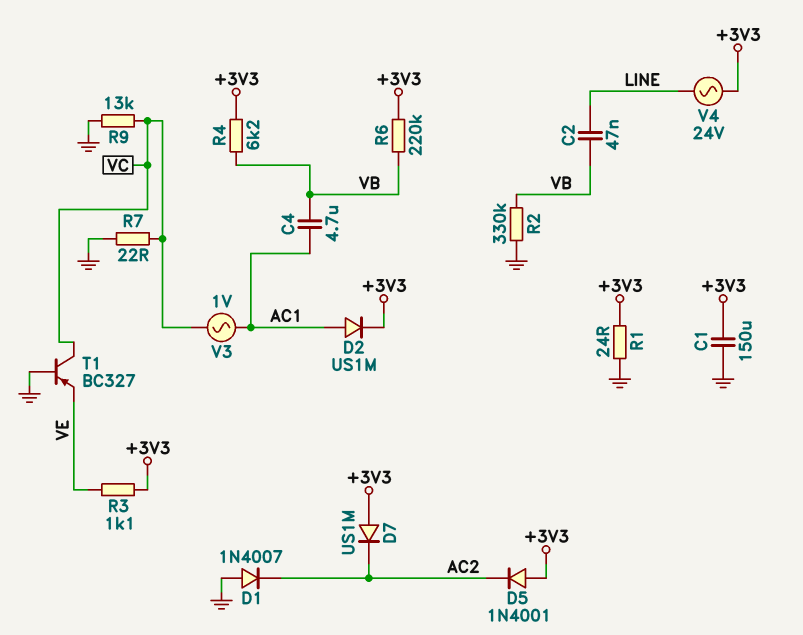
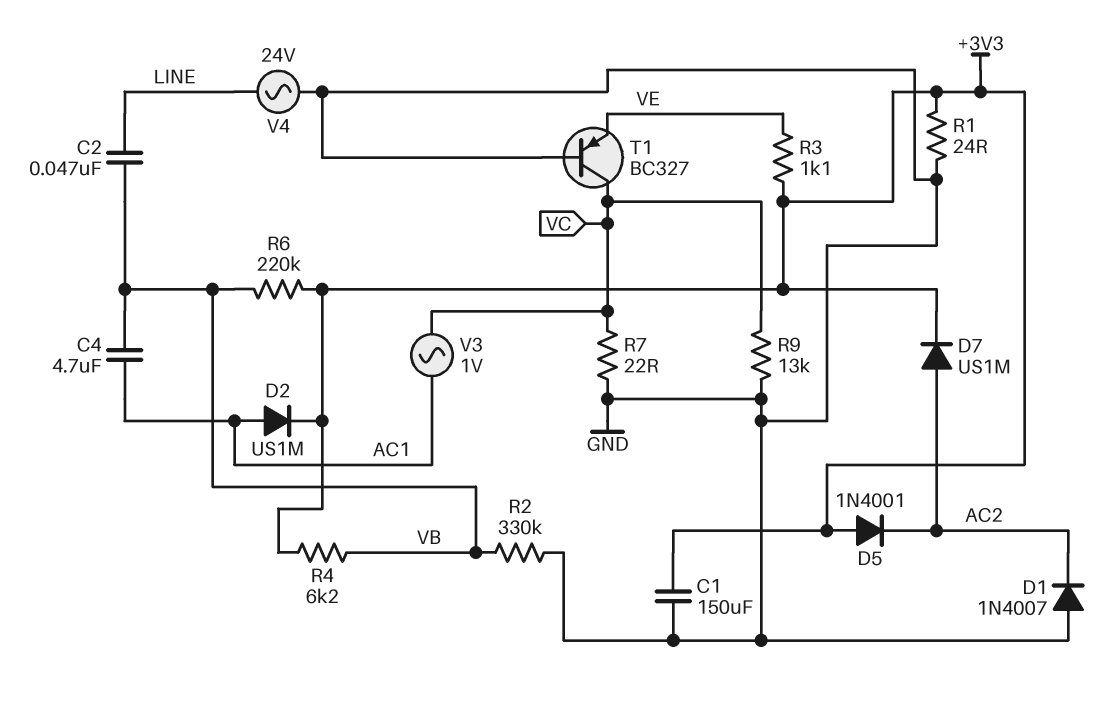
D7: diode US1M (A +3V3, K AC2) -> diode US1M (A AC2, K +3V3)
V4: AC 24V (+3V3, LINE) -> AC 24V (GND, LINE)

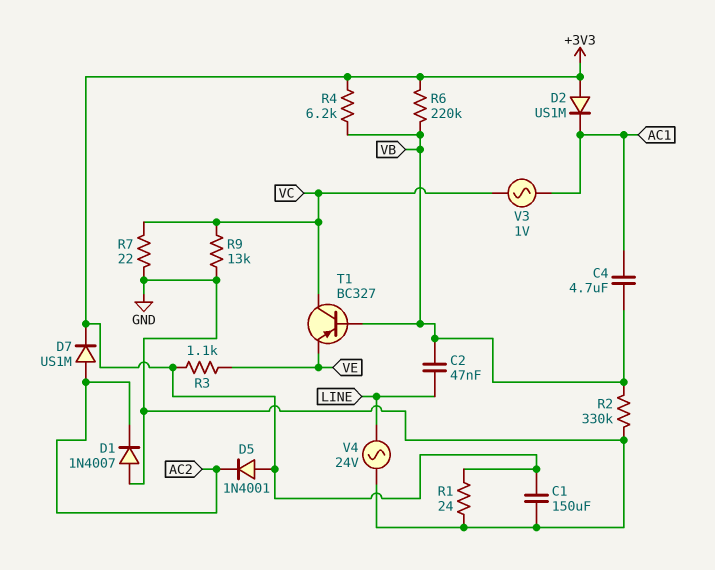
D2: diode US1M (A AC1, K +3V3) -> diode US1M (A +3V3, K AC1)
T1: PNP BC327 (B GND, C VC, E VE) -> PNP BC327 (B VB, C VC, E VE)

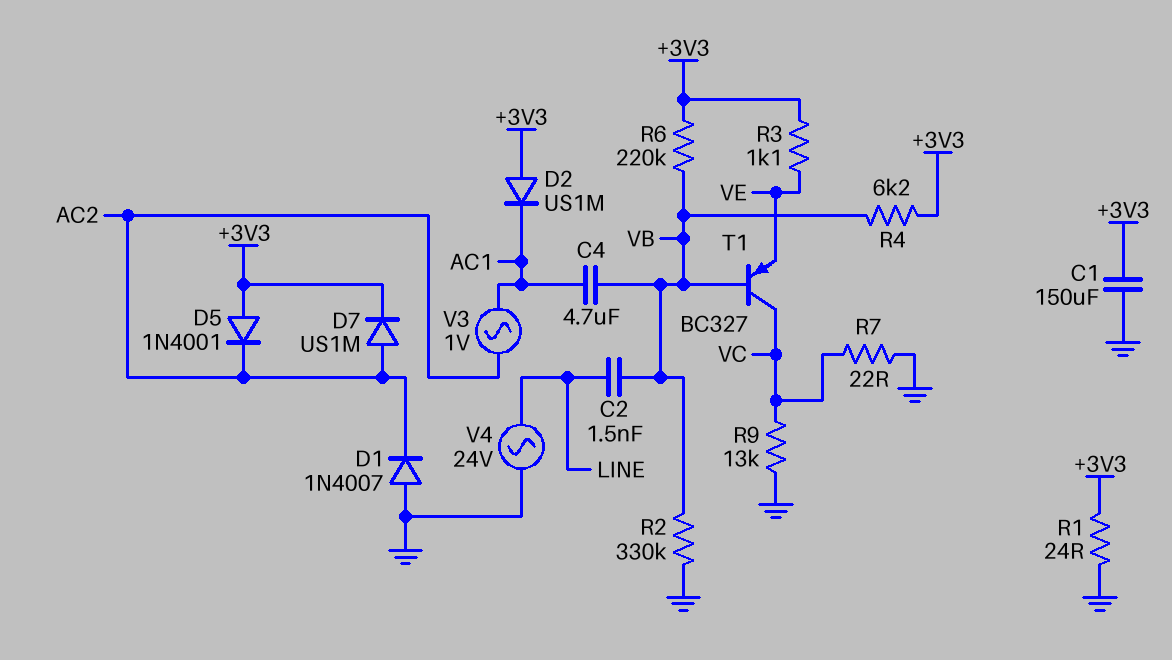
C2: 47nF (LINE, VB) -> 1.5nF (LINE, VB)
V3: AC 1V (AC1, VC) -> AC 1V (AC1, AC2)

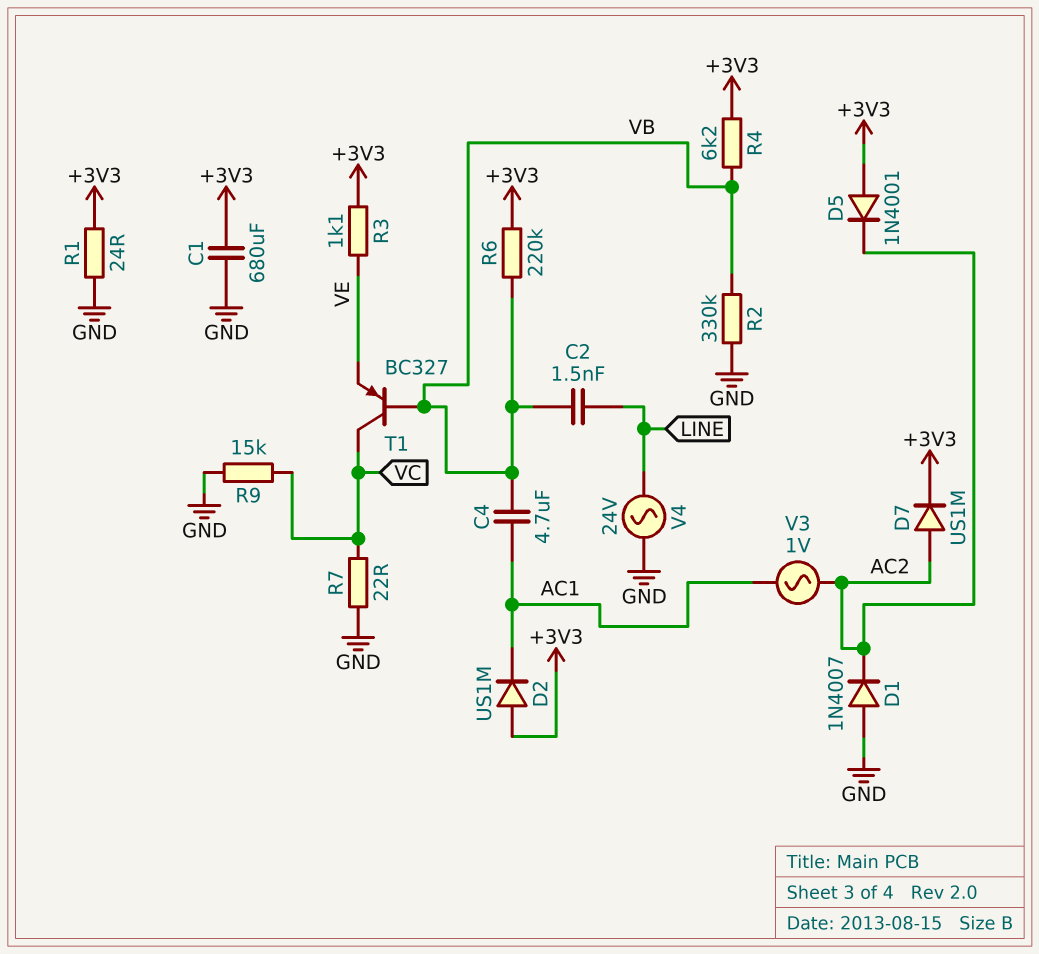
C1: 150uF (+3V3, GND) -> 680uF (+3V3, GND)
R9: 13k (GND, VC) -> 15k (GND, VC)

